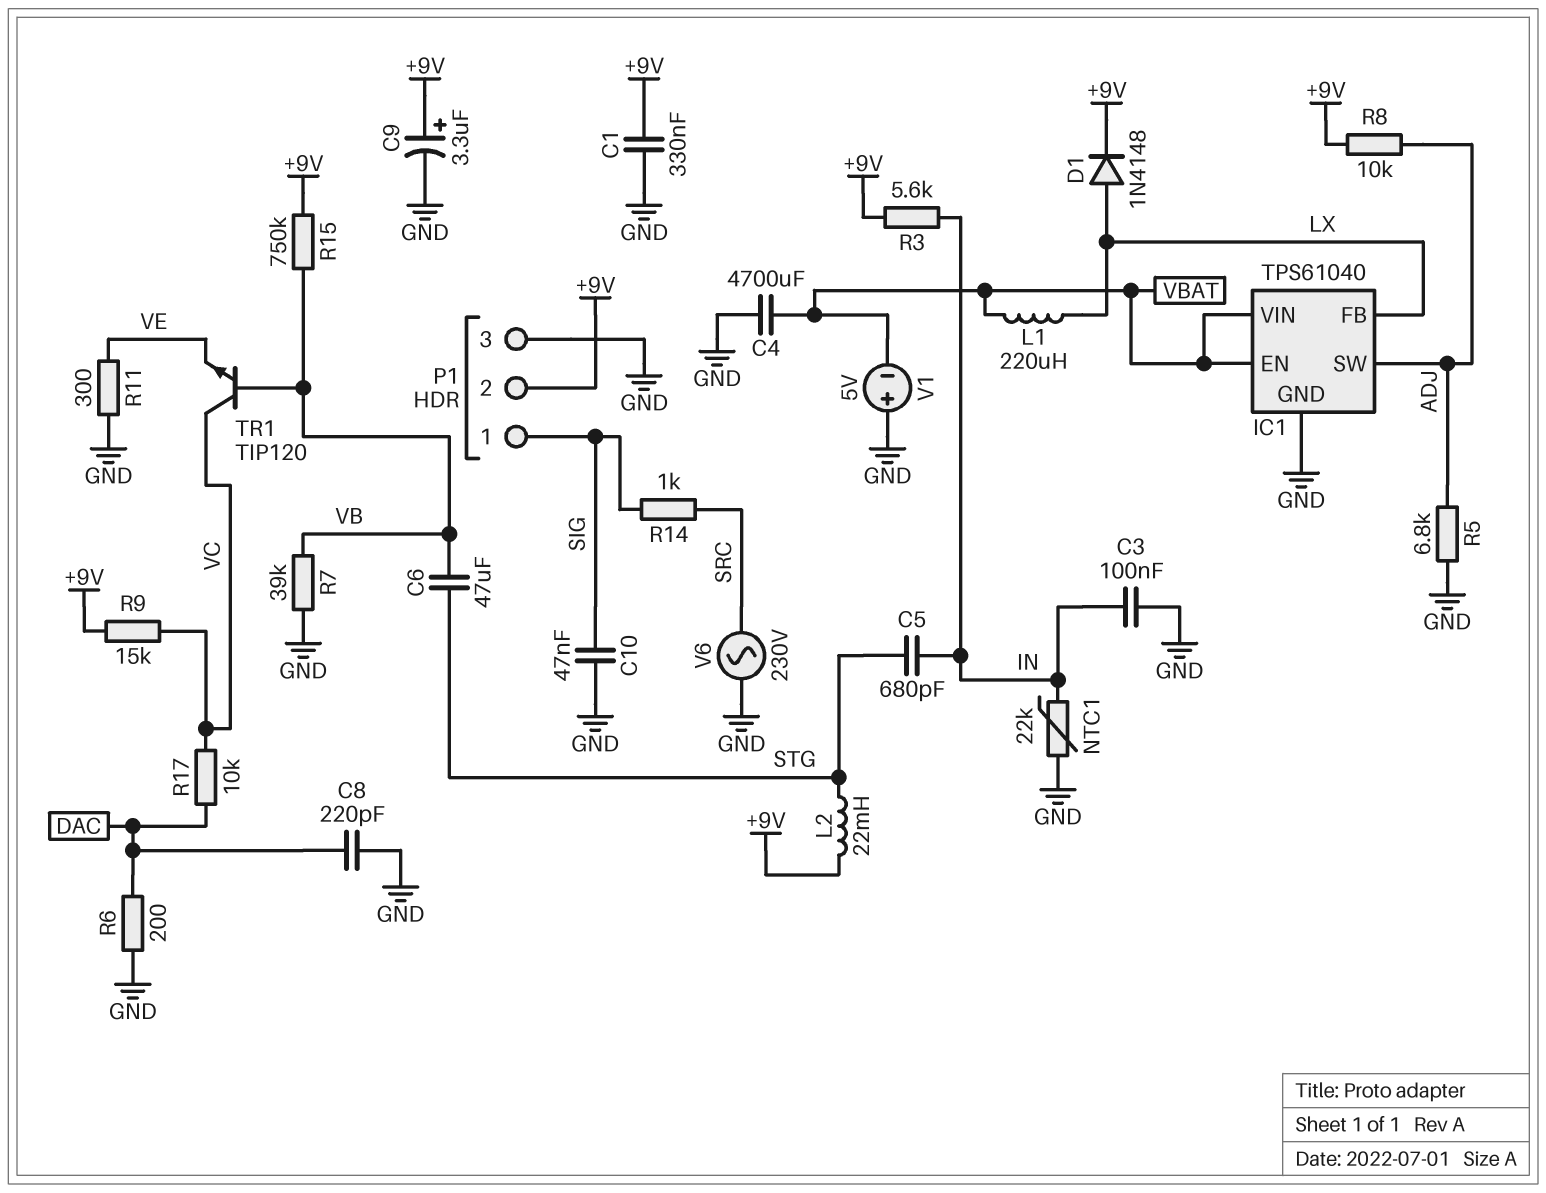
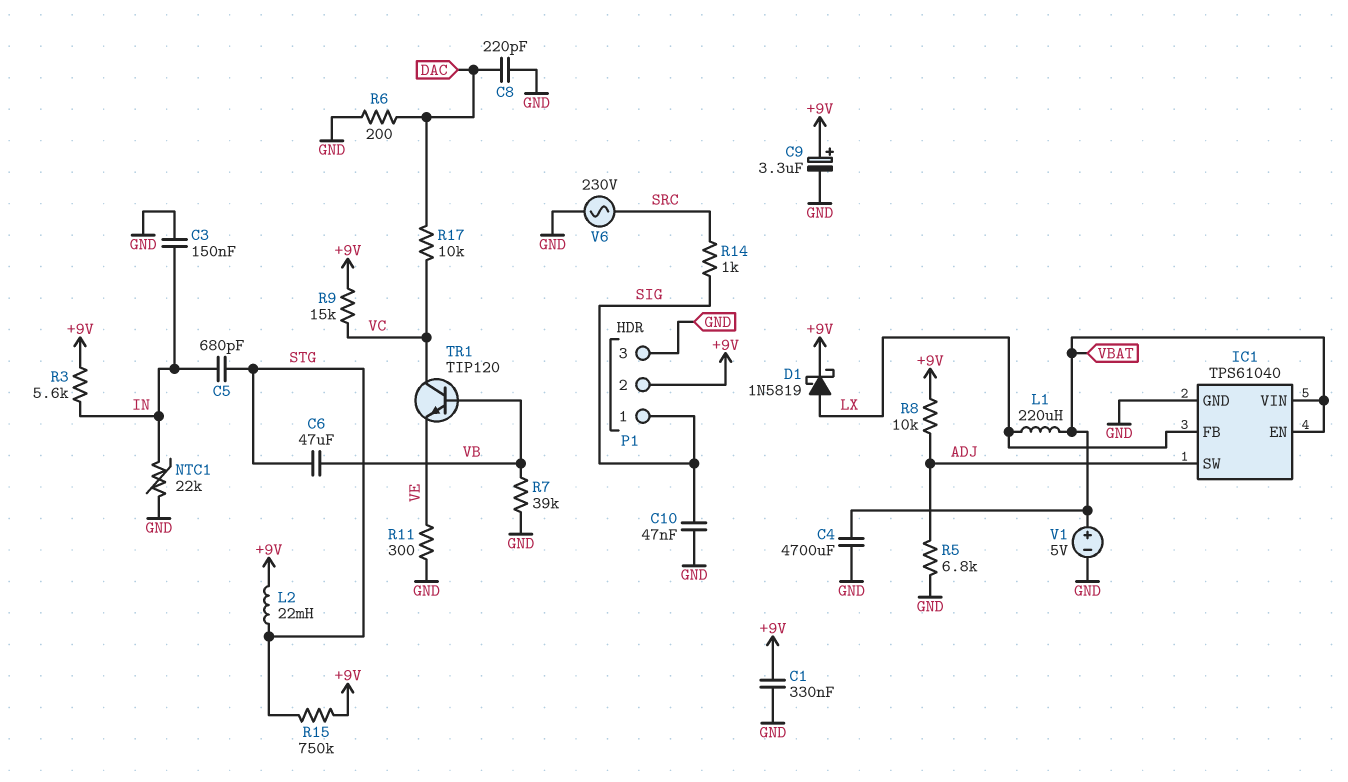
C3: 100nF (GND, IN) -> 150nF (GND, IN)
D1: diode 1N4148 (A LX, K +9V) -> schottky 1N5819 (A LX, K +9V)
R15: 750k (+9V, VB) -> 750k (+9V, STG)
V1: 5V (plus GND, minus VBAT) -> 5V (plus VBAT, minus GND)

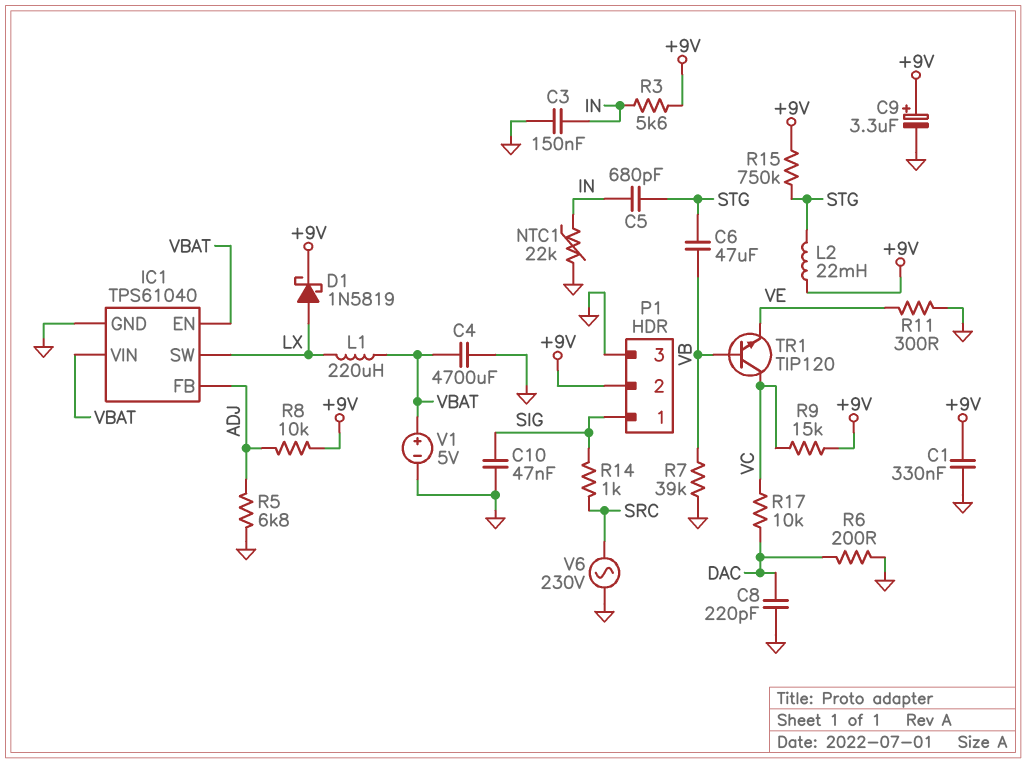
IC1 pin FB: LX -> ADJ
IC1 pin SW: ADJ -> LX

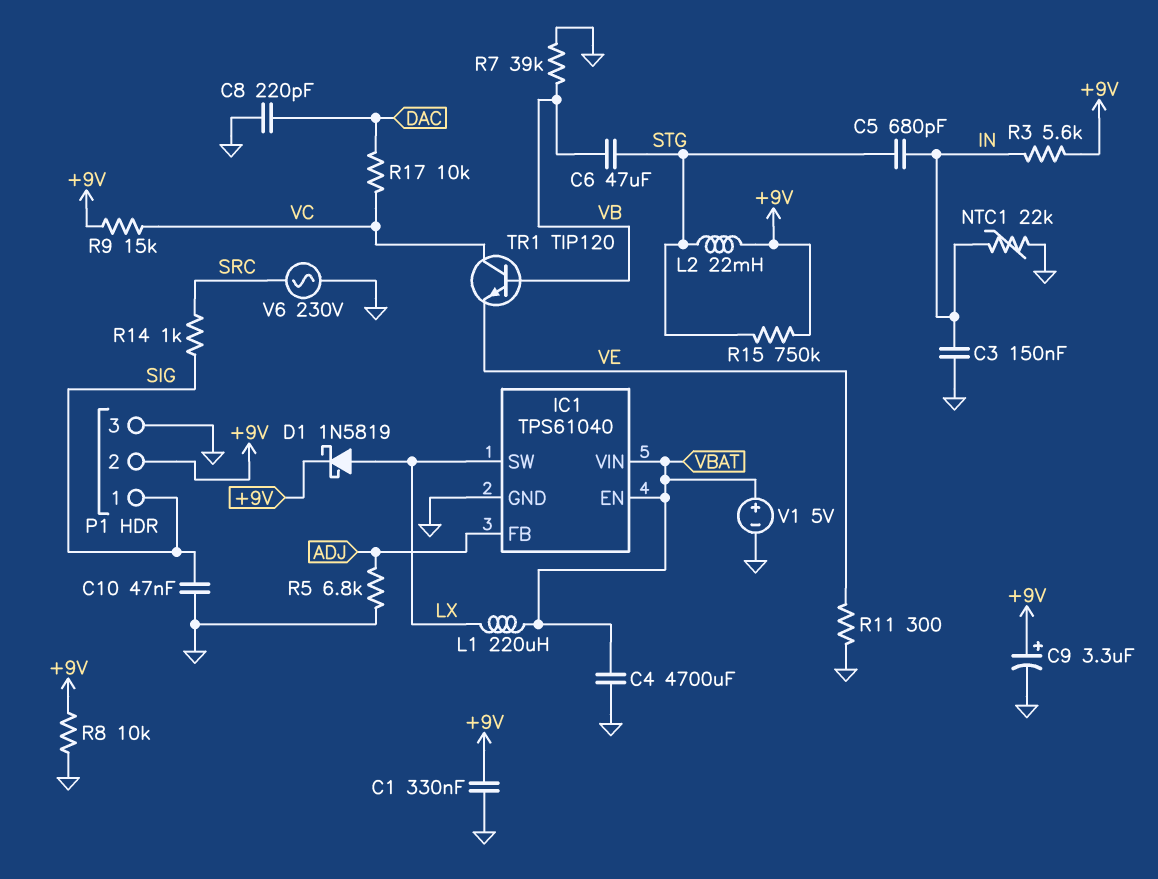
R6: 200 (DAC, GND) -> none
R8: 10k (+9V, ADJ) -> 10k (+9V, GND)

